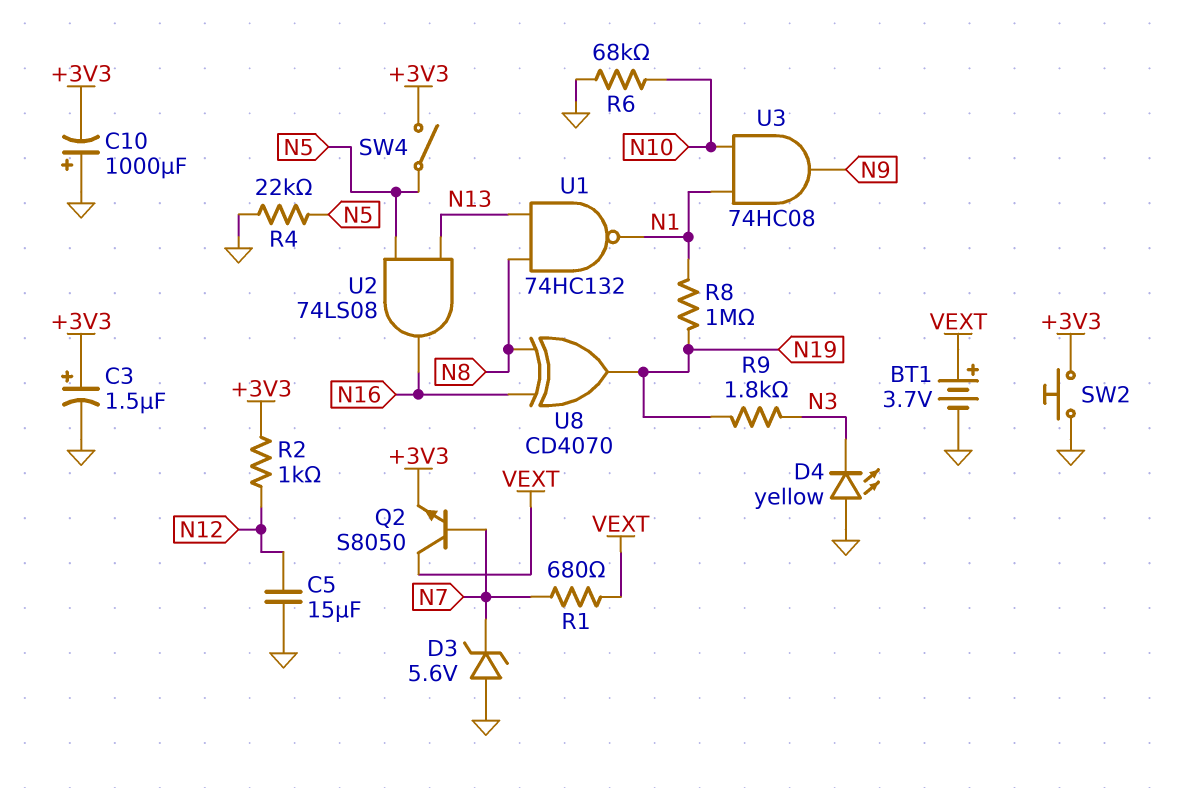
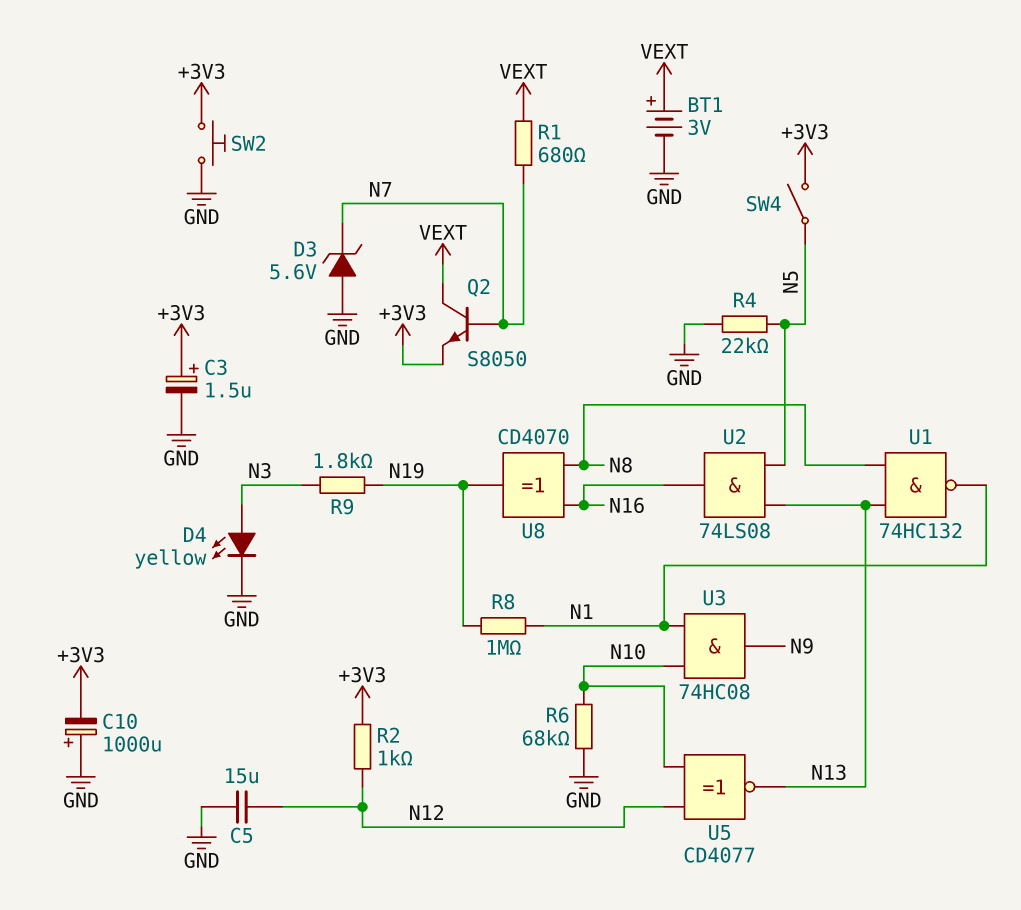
BT1: 3.7V (plus VEXT, minus GND) -> 3V (plus VEXT, minus GND)
D4: LED yellow (A GND, K N3) -> LED yellow (A N3, K GND)
U5: none -> XNOR CD4077 (in N10, in N12, out N13)

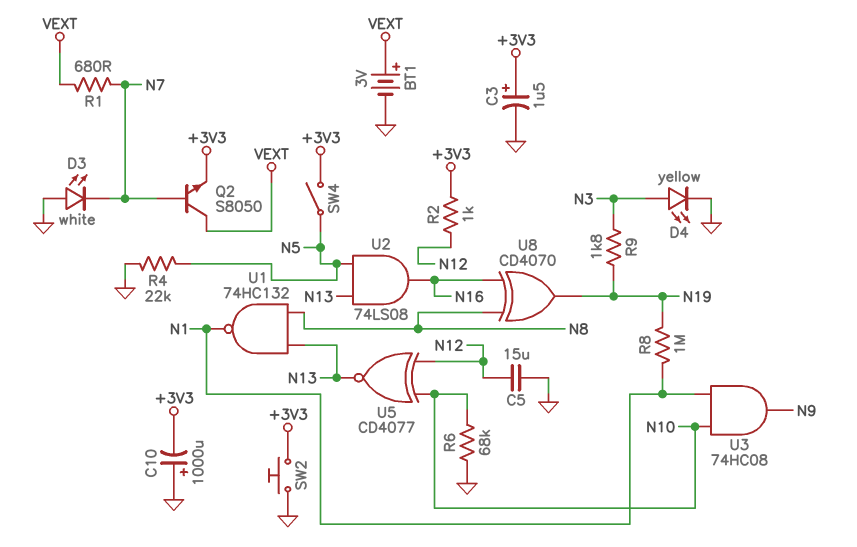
D3: zener 5.6V (A GND, K N7) -> LED white (A GND, K N7)

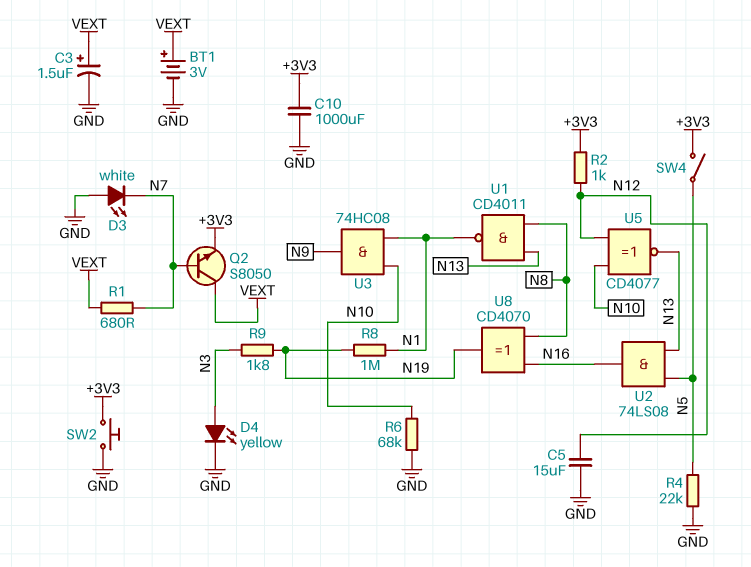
C3: 1.5uF (plus +3V3, minus GND) -> 1.5uF (plus VEXT, minus GND)
C10: 1000uF (plus GND, minus +3V3) -> 1000uF (+3V3, GND)
U1: NAND 74HC132 (in N8, in N13, out N1) -> NAND CD4011 (in N8, in N13, out N1)

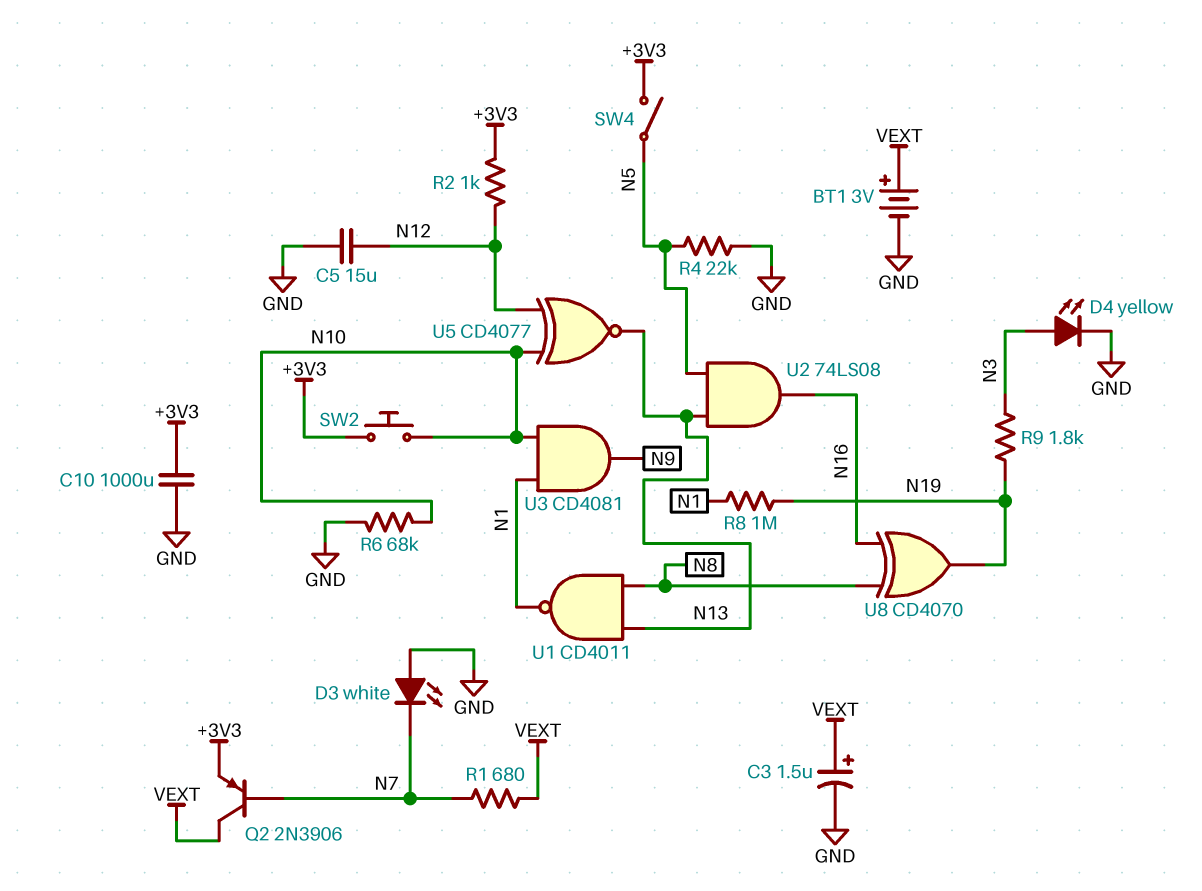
Q2: NPN S8050 (B N7, C VEXT, E +3V3) -> PNP 2N3906 (B N7, C VEXT, E +3V3)
SW2: button (+3V3, GND) -> button (+3V3, N10)
U3: AND 74HC08 (in N1, in N10, out N9) -> AND CD4081 (in N1, in N10, out N9)

